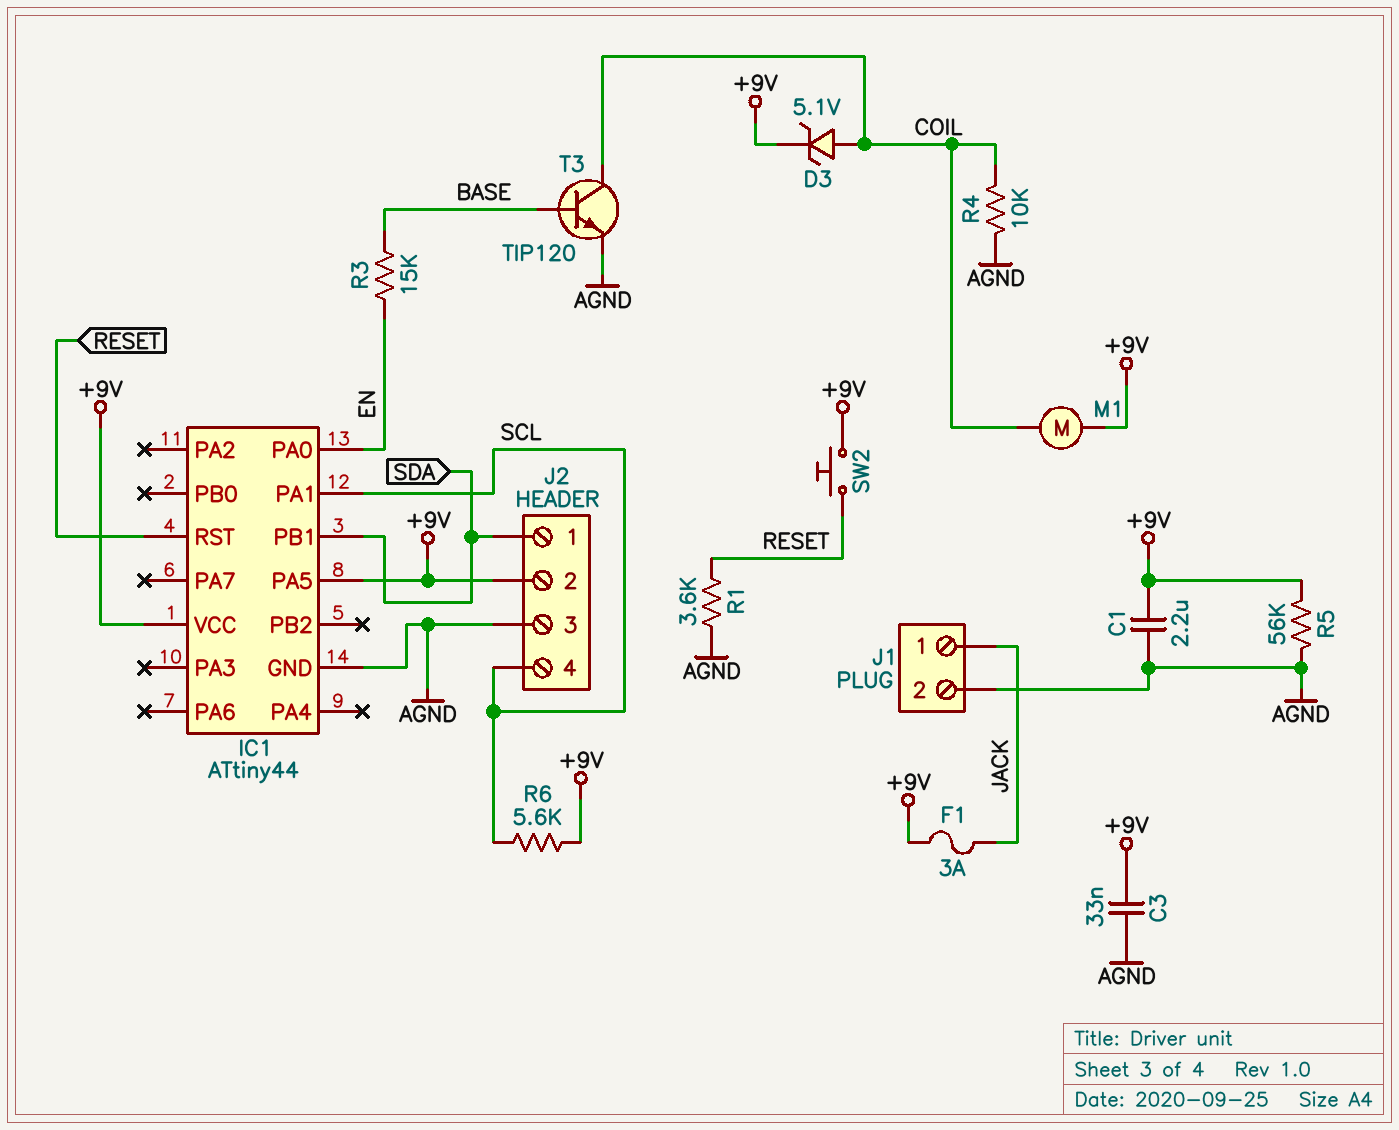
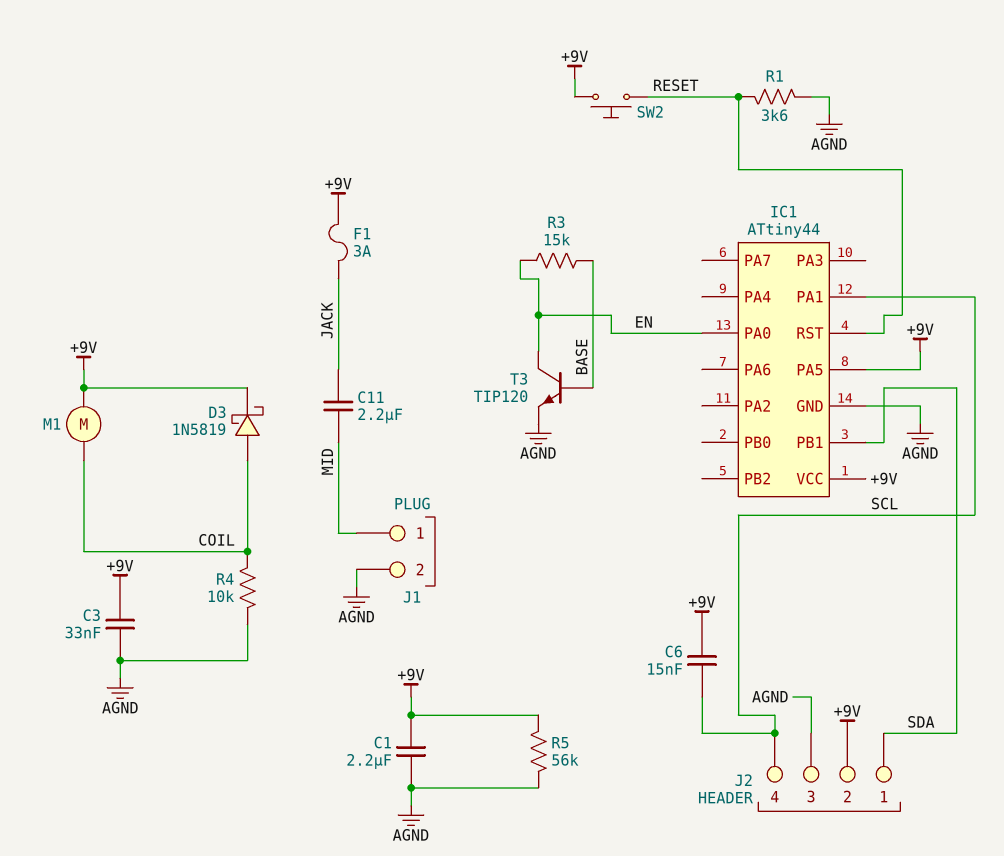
C6: none -> 15nF (+9V, SCL)
C11: none -> 2.2uF (JACK, MID)
D3: zener 5.1V (A COIL, K +9V) -> schottky 1N5819 (A COIL, K +9V)
J1 pin 1: JACK -> MID
R6: 5.6k (+9V, SCL) -> none
T3: NPN TIP120 (B BASE, C COIL, E AGND) -> NPN TIP120 (B BASE, C EN, E AGND)

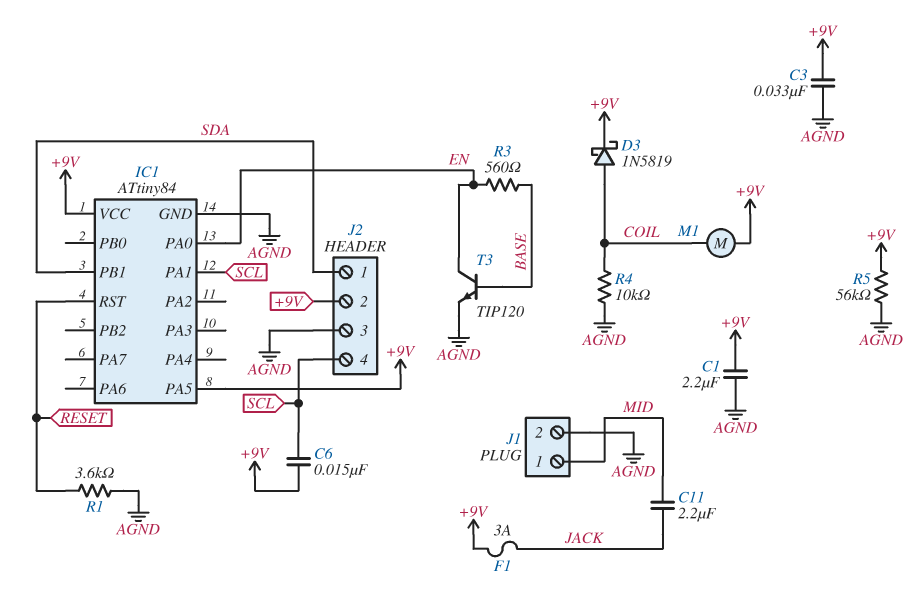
IC1: ATtiny44 -> ATtiny84
R3: 15k (BASE, EN) -> 560 (BASE, EN)
SW2: button (+9V, RESET) -> none

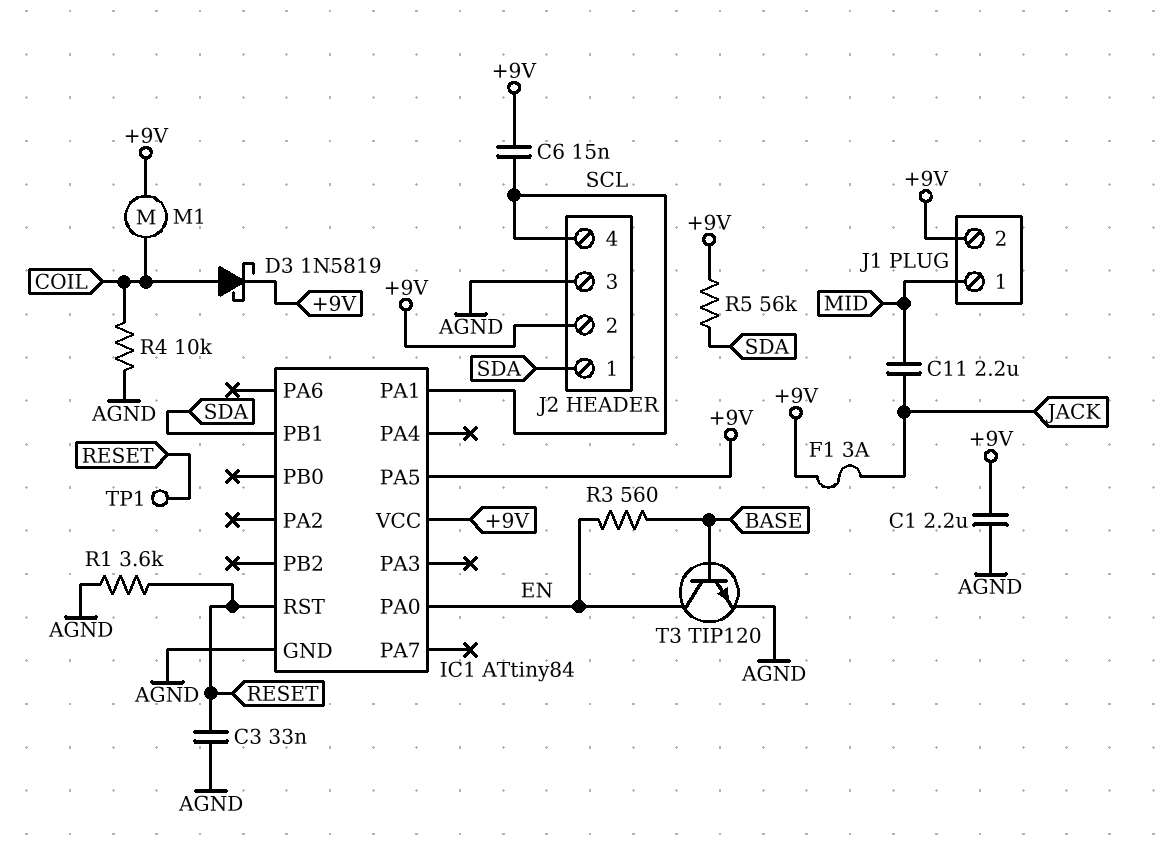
C3: 33nF (+9V, AGND) -> 33nF (AGND, RESET)
J1 pin 2: AGND -> +9V
R5: 56k (+9V, AGND) -> 56k (+9V, SDA)
TP1: none -> test point (RESET)

